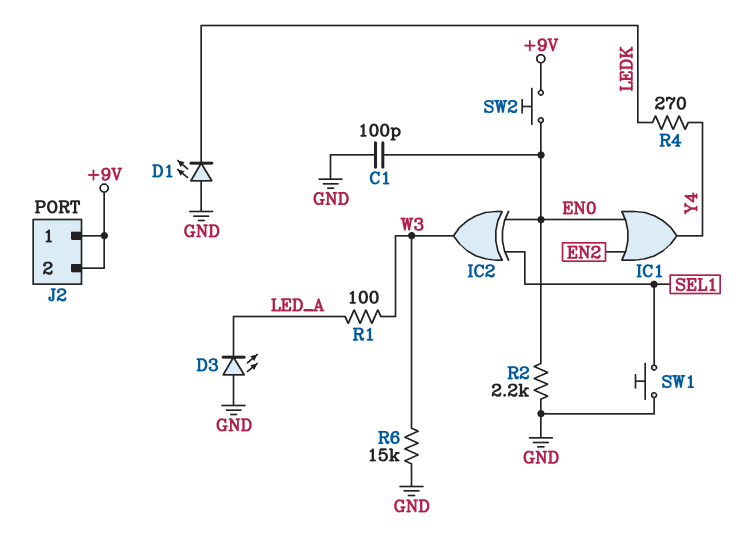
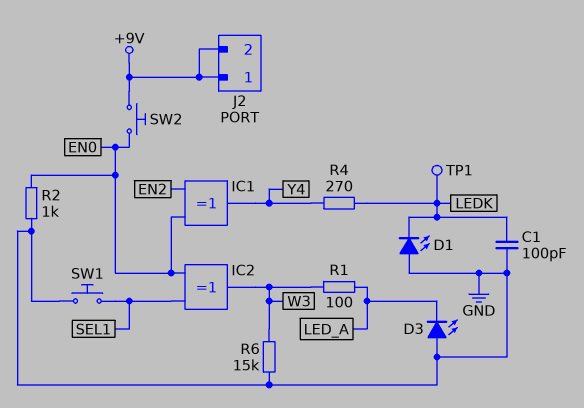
C1: 100pF (EN0, GND) -> 100pF (GND, LEDK)
IC1: OR (in EN0, in EN2, out Y4) -> XOR (in EN0, in EN2, out Y4)
R2: 2.2k (EN0, GND) -> 1k (EN0, GND)
TP1: none -> test point (LEDK)

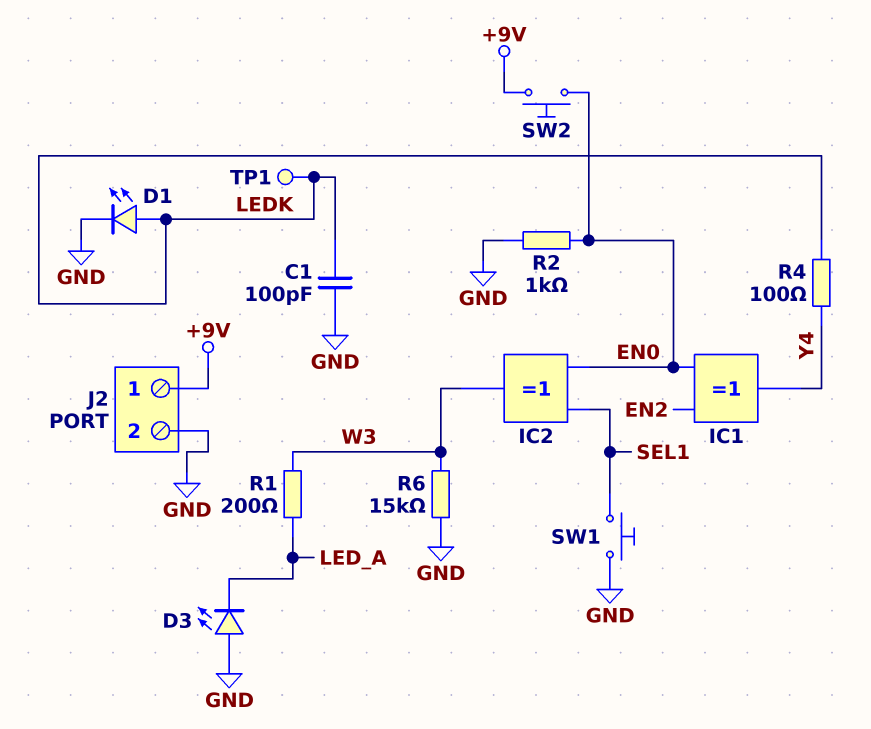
D1: LED (A GND, K LEDK) -> LED (A LEDK, K GND)
J2 pin 2: +9V -> GND
R1: 100 (LED_A, W3) -> 200 (LED_A, W3)
R4: 270 (LEDK, Y4) -> 100 (LEDK, Y4)

